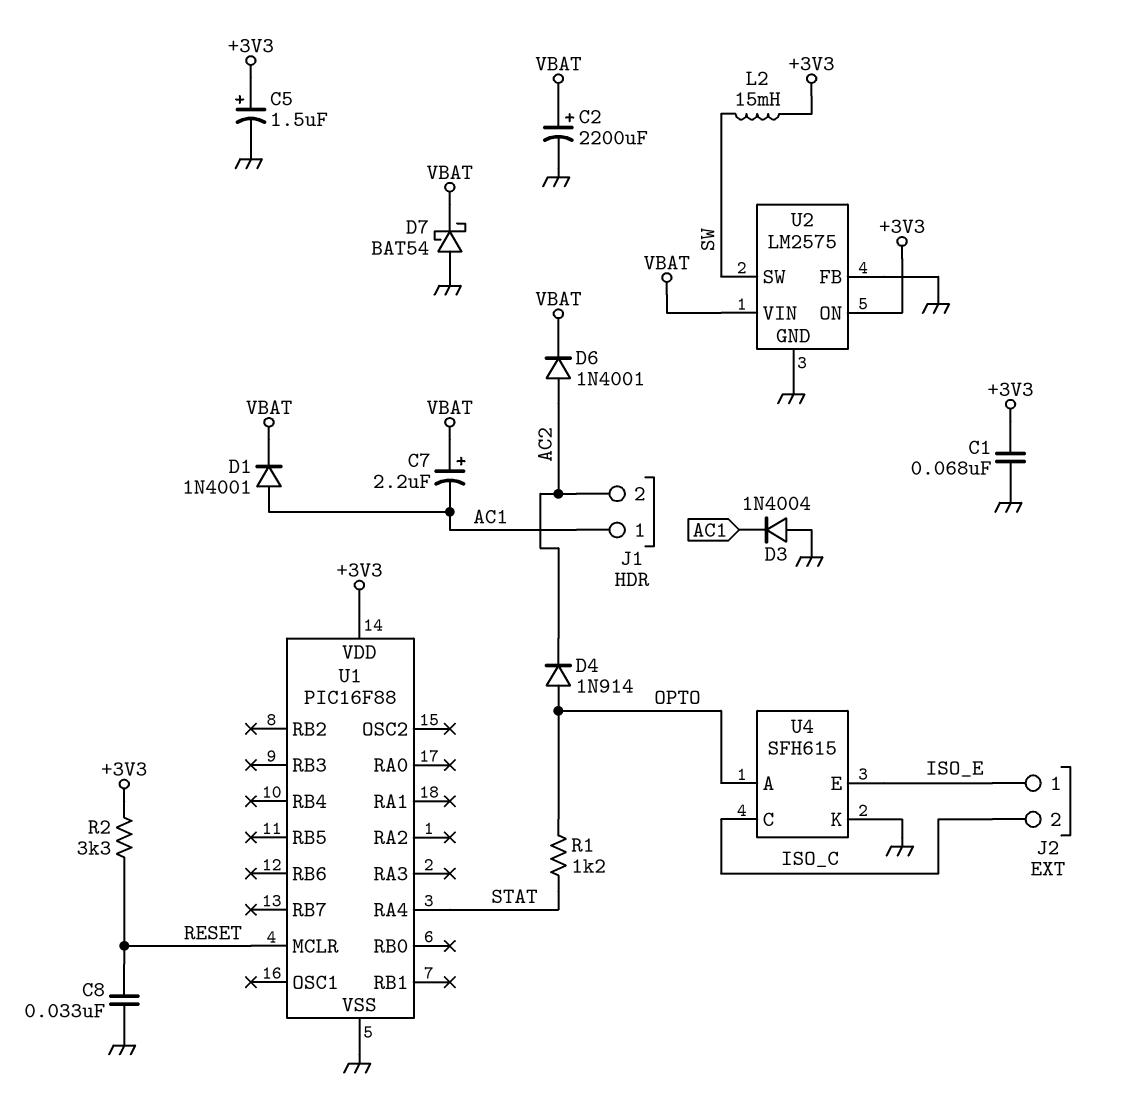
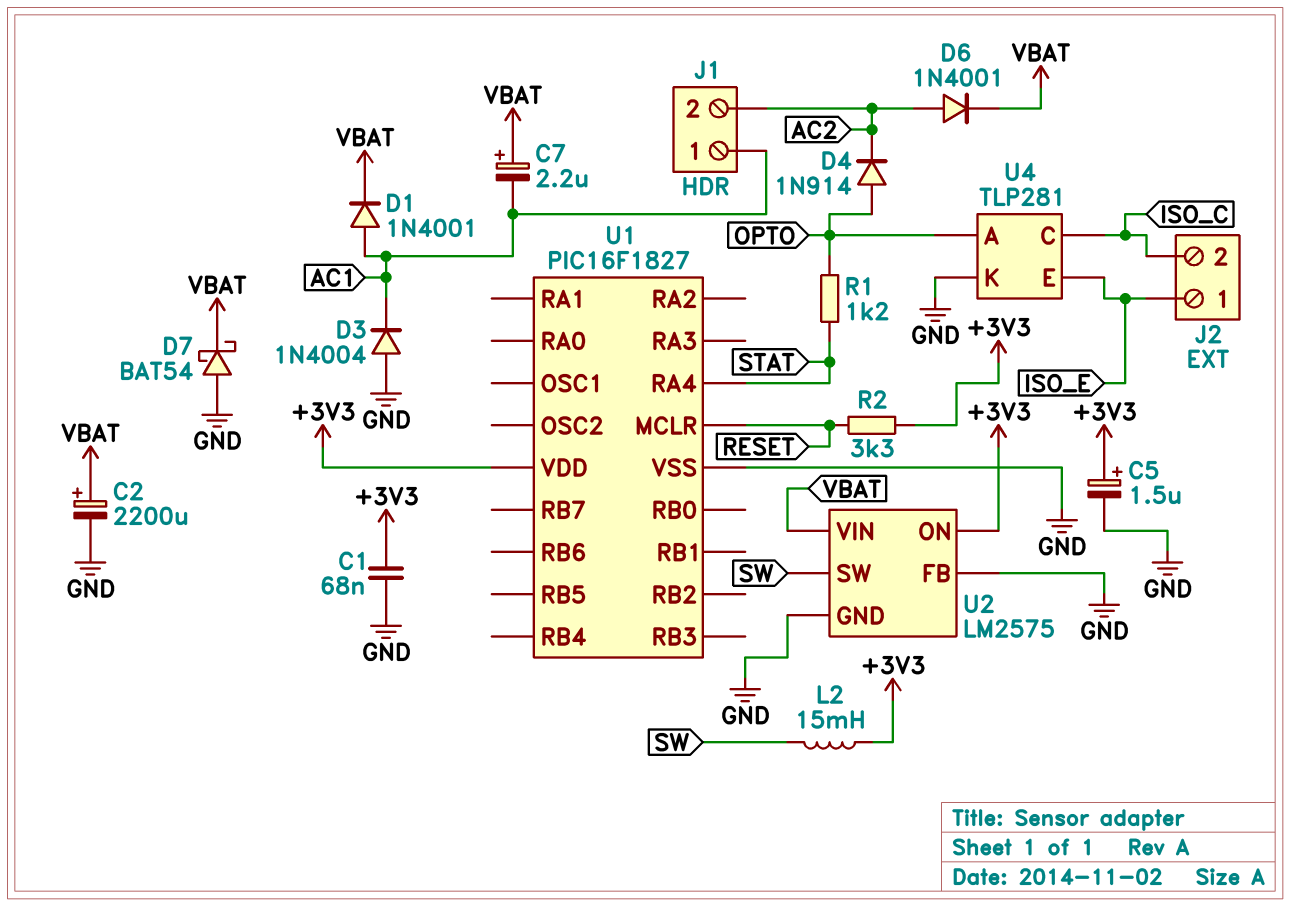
C8: 33nF (GND, RESET) -> none
U1: PIC16F88 -> PIC16F1827
U4: SFH615 -> TLP281

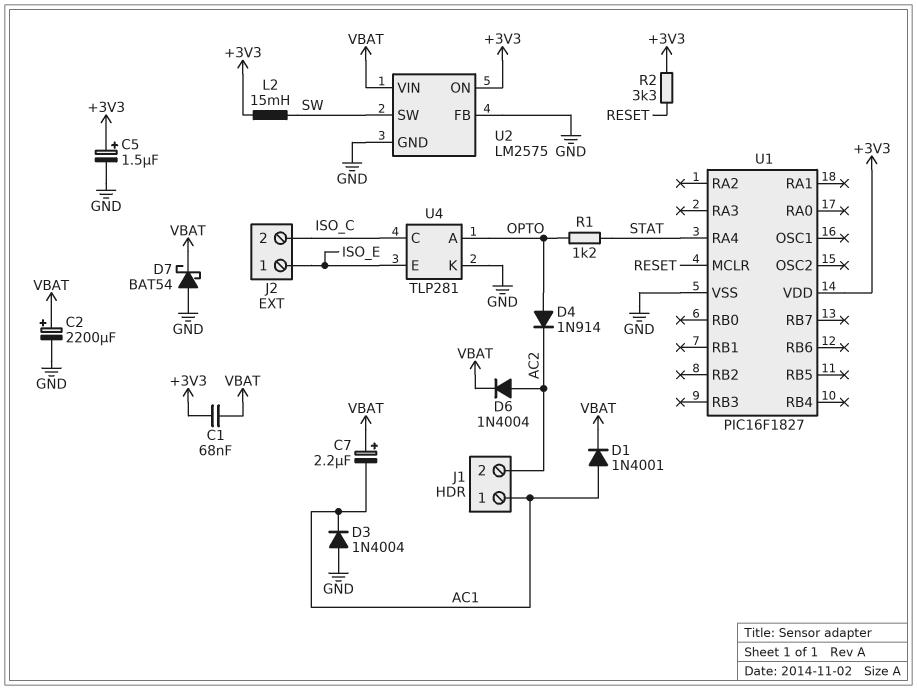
C1: 68nF (+3V3, GND) -> 68nF (+3V3, VBAT)
D6: diode 1N4001 (A AC2, K VBAT) -> diode 1N4004 (A AC2, K VBAT)

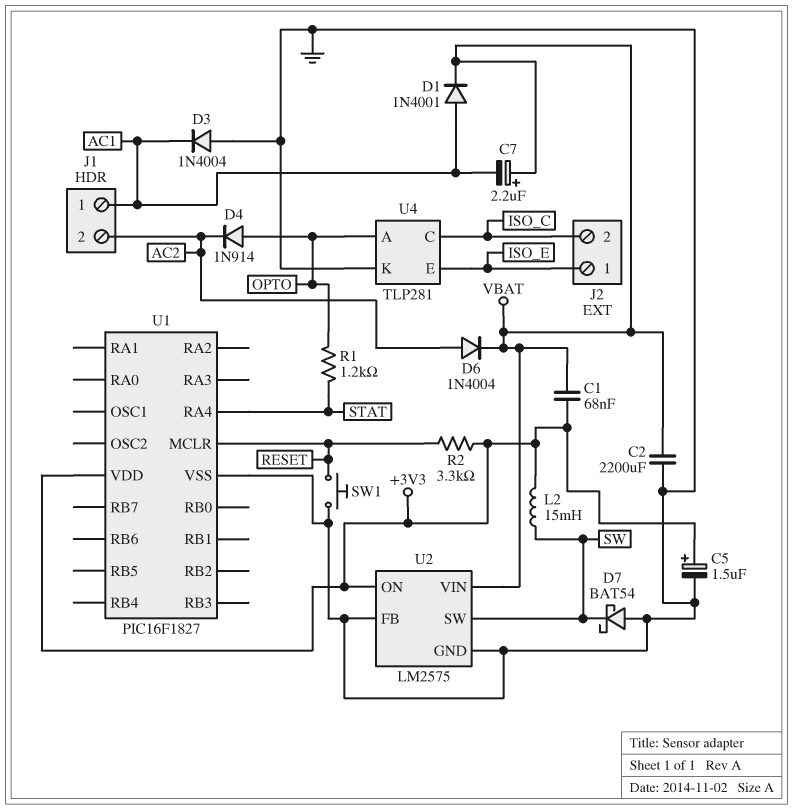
C2: 2200uF (plus VBAT, minus GND) -> 2200uF (GND, VBAT)
D7: schottky BAT54 (A GND, K VBAT) -> schottky BAT54 (A GND, K SW)
SW1: none -> button (GND, RESET)

